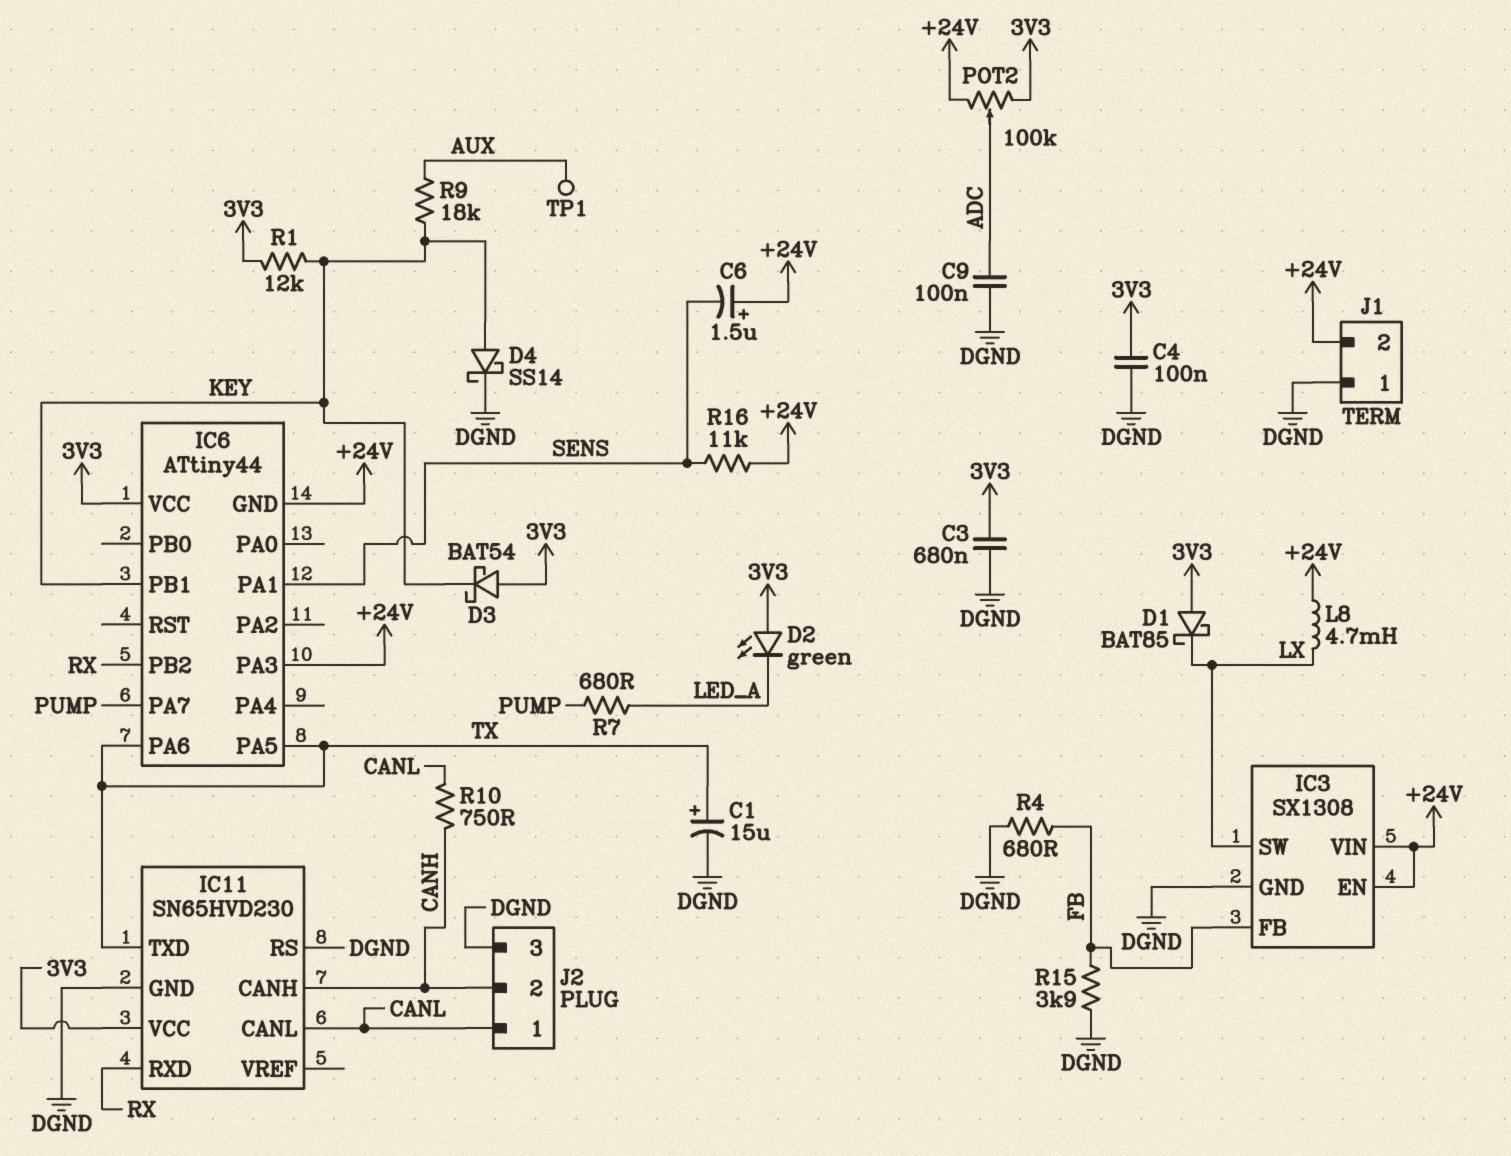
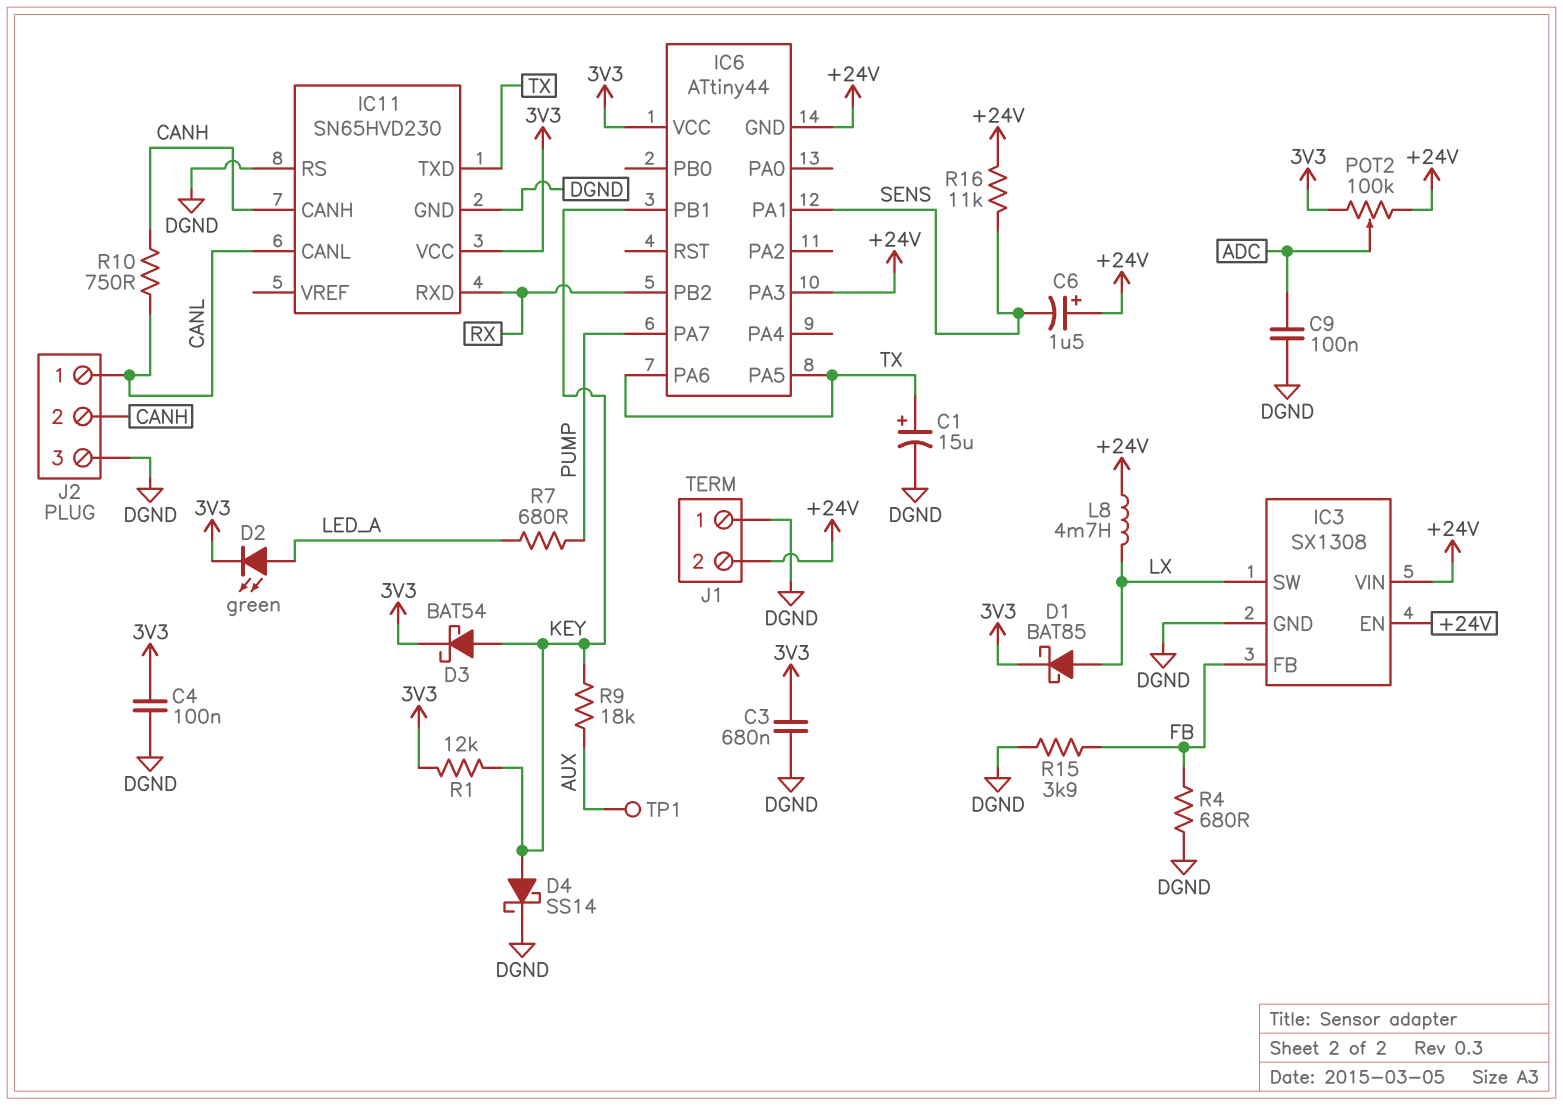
D1: schottky BAT85 (A 3V3, K LX) -> schottky BAT85 (A LX, K 3V3)
D2: LED green (A 3V3, K LED_A) -> LED green (A LED_A, K 3V3)
D3: schottky BAT54 (A 3V3, K KEY) -> schottky BAT54 (A KEY, K 3V3)

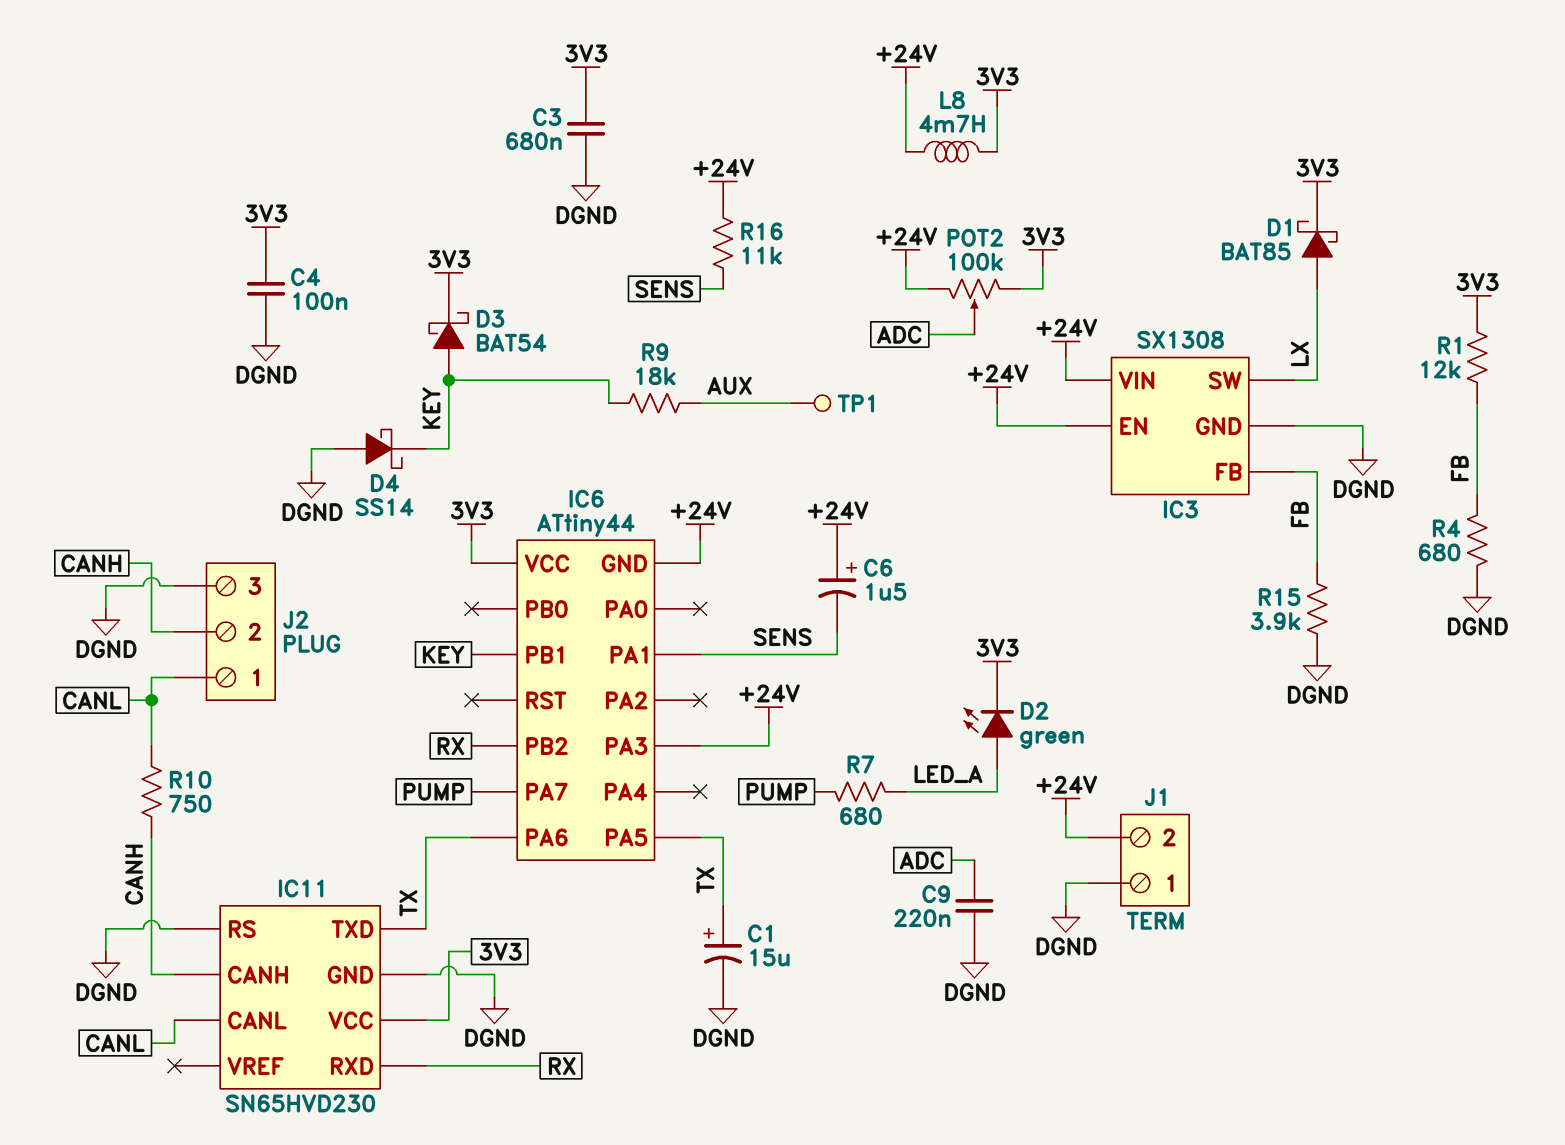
C9: 100nF (ADC, DGND) -> 220nF (ADC, DGND)
D4: schottky SS14 (A KEY, K DGND) -> schottky SS14 (A DGND, K KEY)
L8: 4.7mH (+24V, LX) -> 4.7mH (+24V, 3V3)
R1: 12k (3V3, KEY) -> 12k (3V3, FB)

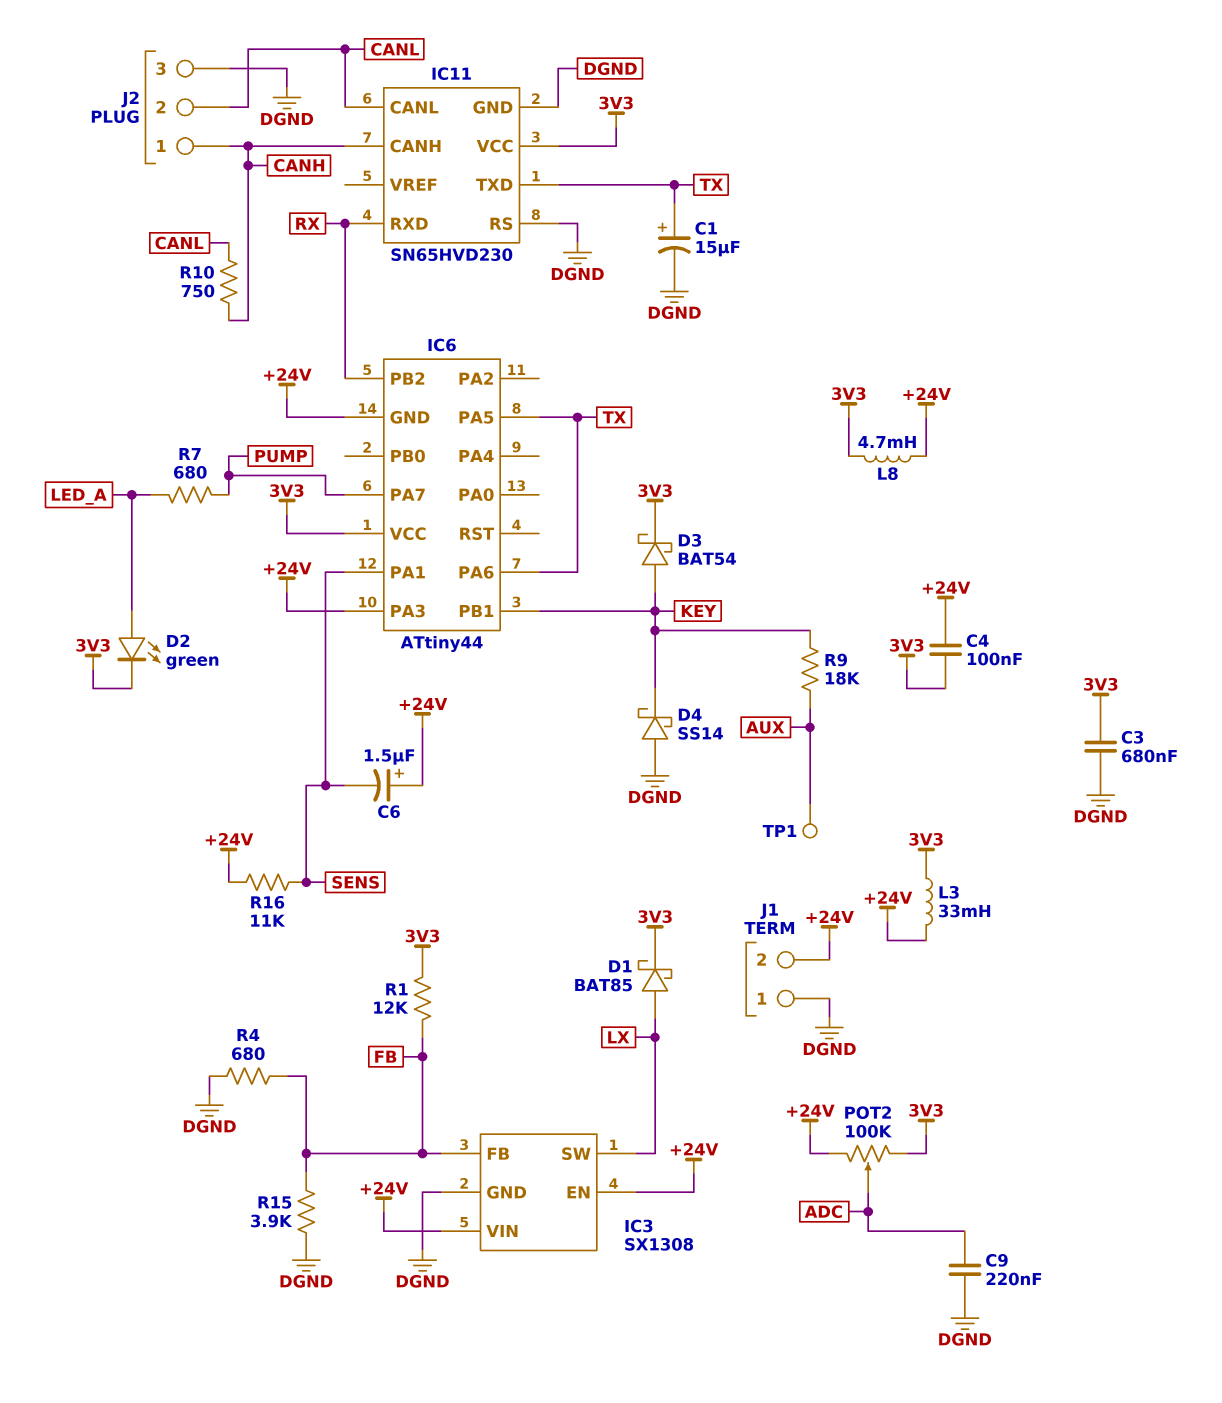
C4: 100nF (3V3, DGND) -> 100nF (+24V, 3V3)
J2 pin 1: CANL -> CANH
J2 pin 2: CANH -> CANL
L3: none -> 33mH (+24V, 3V3)

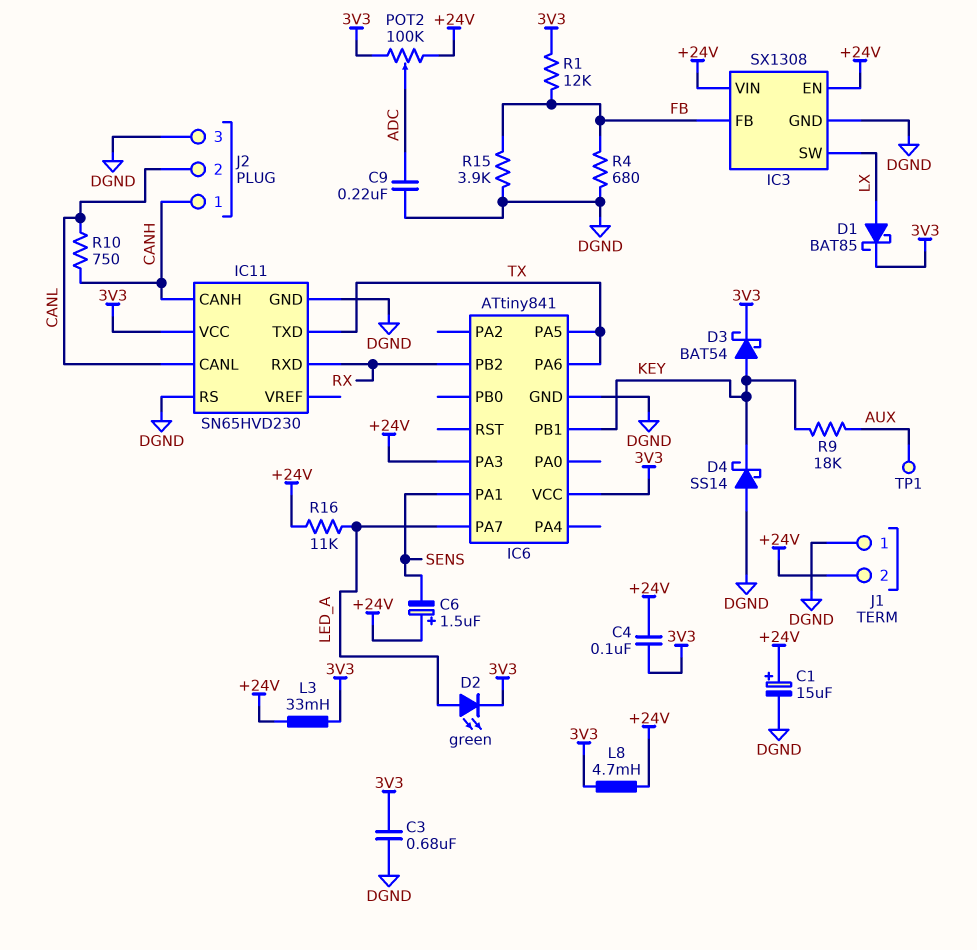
C1: 15uF (plus TX, minus DGND) -> 15uF (plus +24V, minus DGND)
IC6: ATtiny44 -> ATtiny841
IC6 pin GND: +24V -> DGND
IC6 pin PA7: PUMP -> LED_A
R7: 680 (LED_A, PUMP) -> none
R16: 11k (+24V, SENS) -> 11k (+24V, LED_A)

